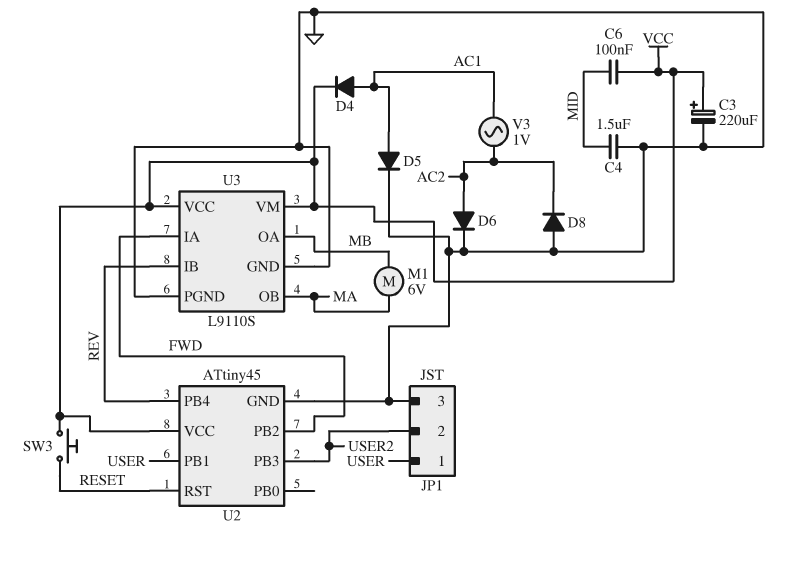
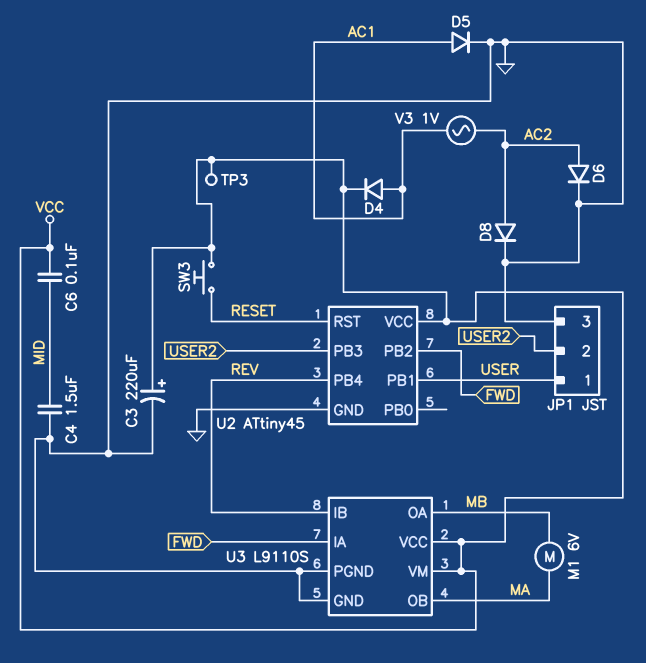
D8: diode (A GND, K AC2) -> diode (A AC2, K GND)
TP3: none -> test point (VCC)

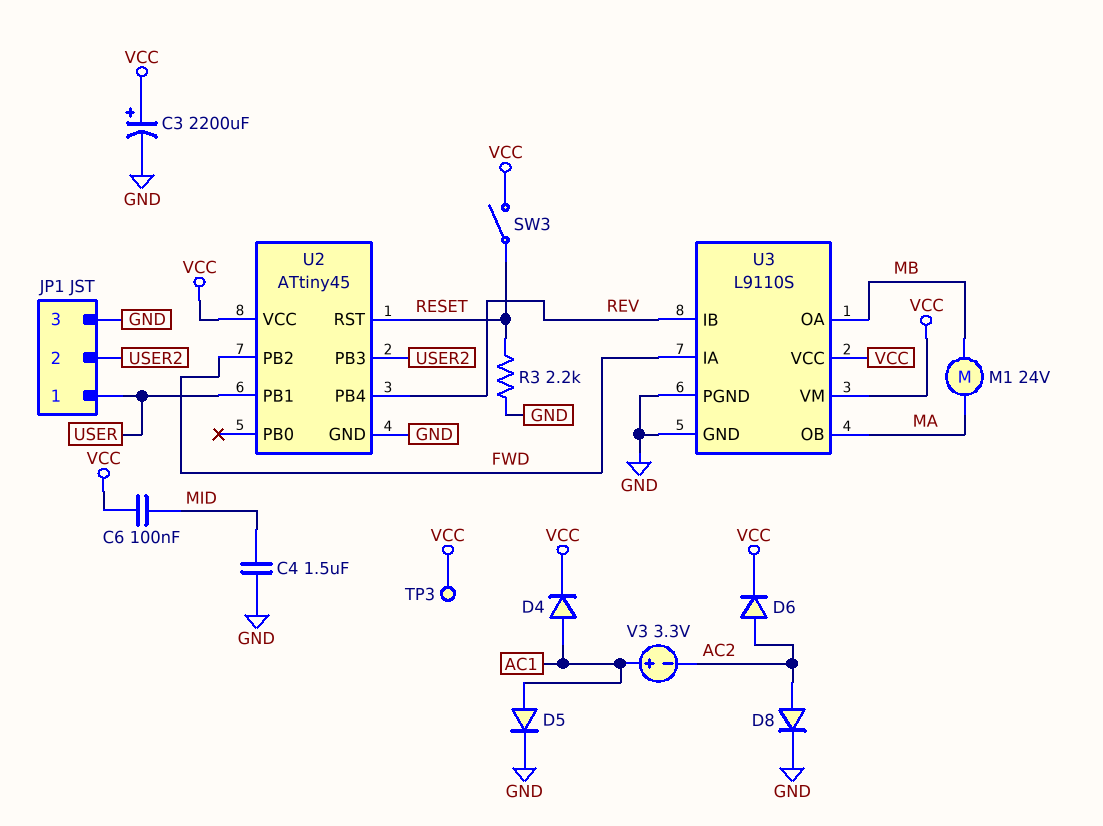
C3: 220uF (plus VCC, minus GND) -> 2200uF (plus VCC, minus GND)
D6: diode (A AC2, K GND) -> diode (A AC2, K VCC)
M1: motor 6V (MA, MB) -> motor 24V (MA, MB)
R3: none -> 2.2k (GND, RESET)
SW3: button (RESET, VCC) -> switch (RESET, VCC)
V3: AC 1V (AC1, AC2) -> 3.3V (plus AC1, minus AC2)

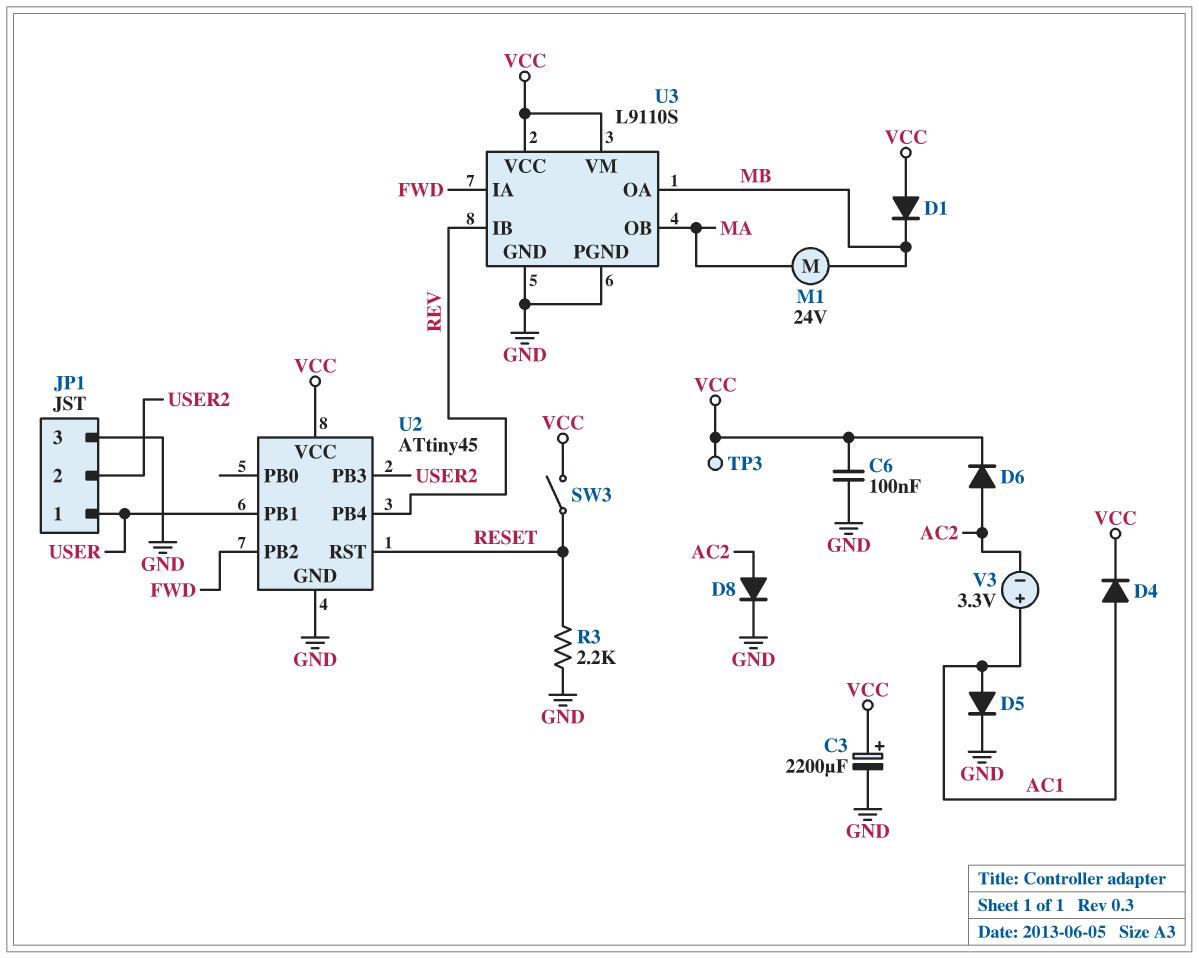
C4: 1.5uF (GND, MID) -> none
C6: 100nF (MID, VCC) -> 100nF (GND, VCC)
D1: none -> diode (A VCC, K MB)

